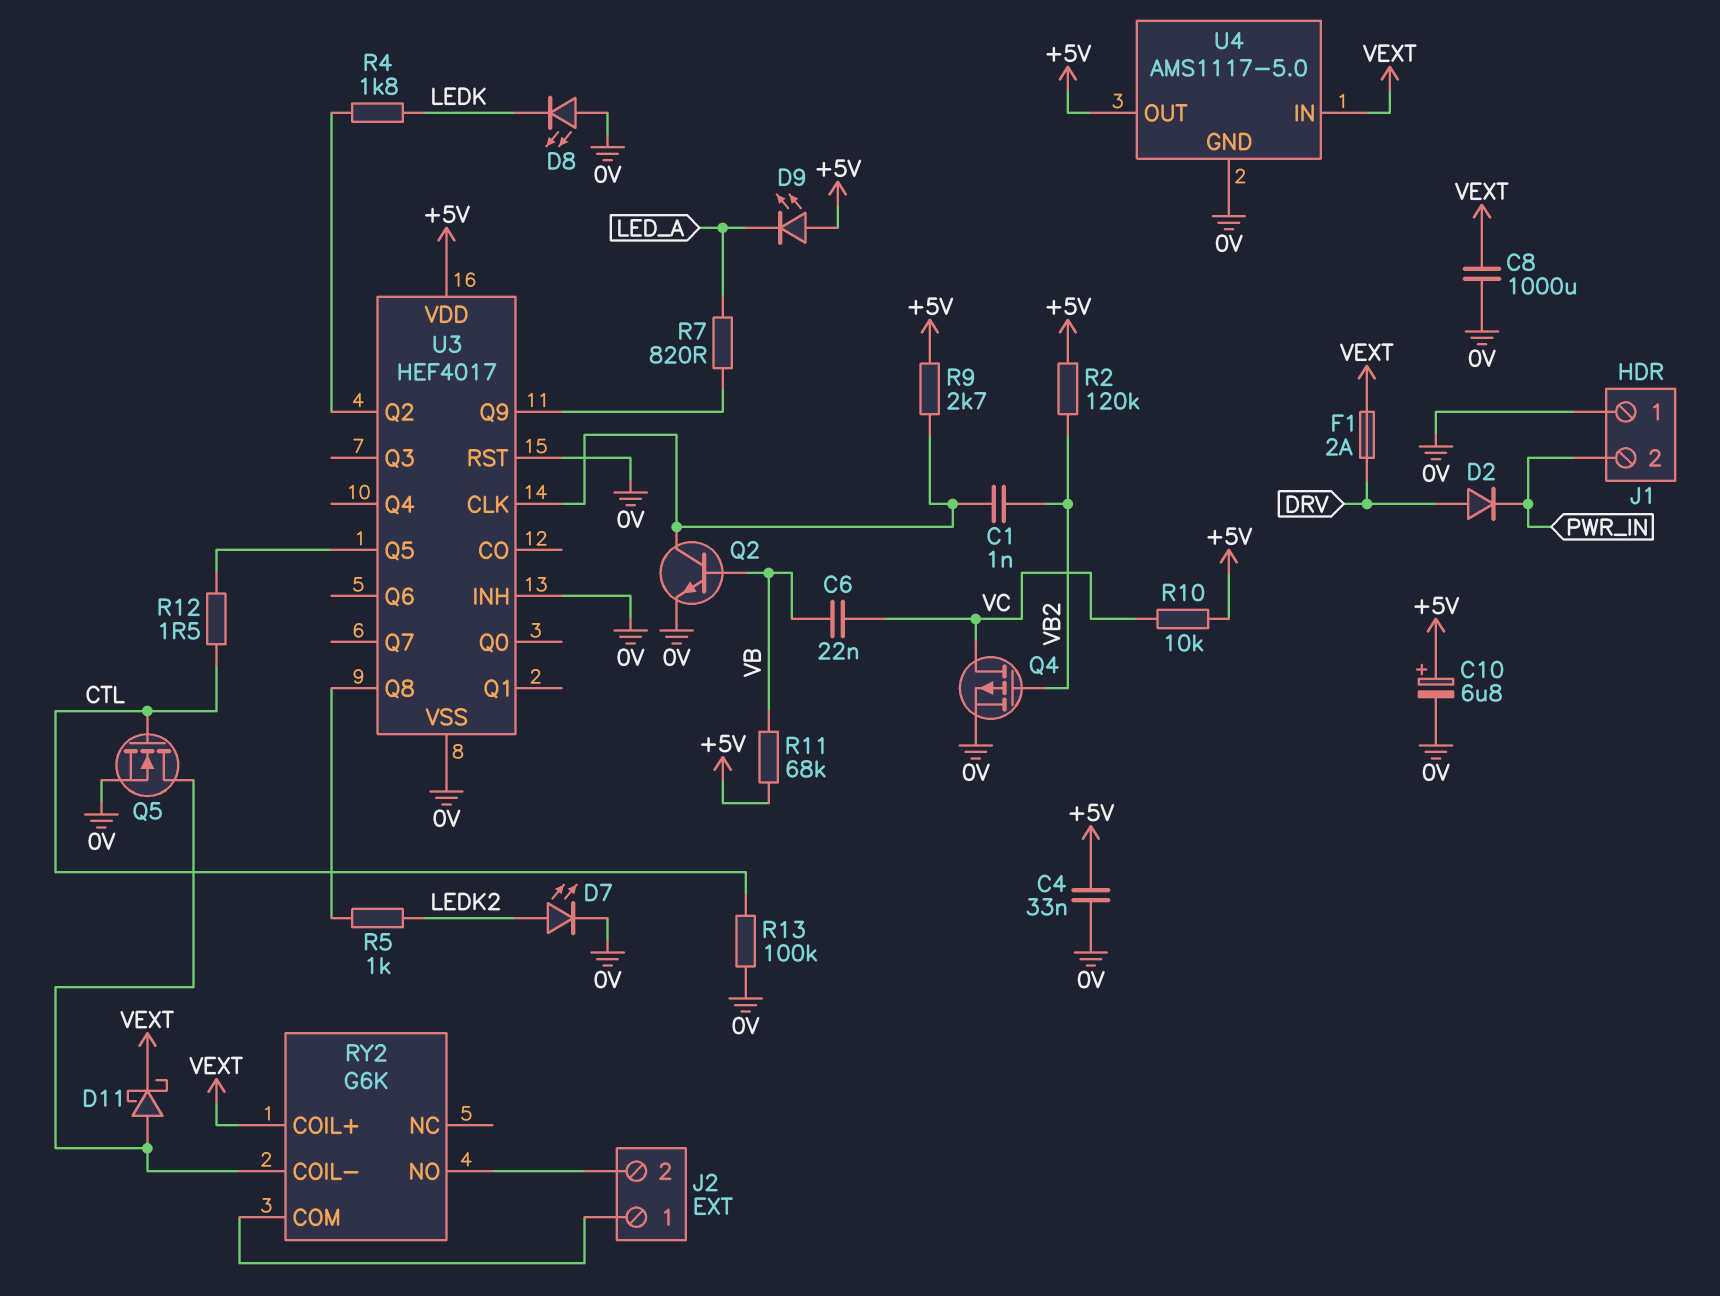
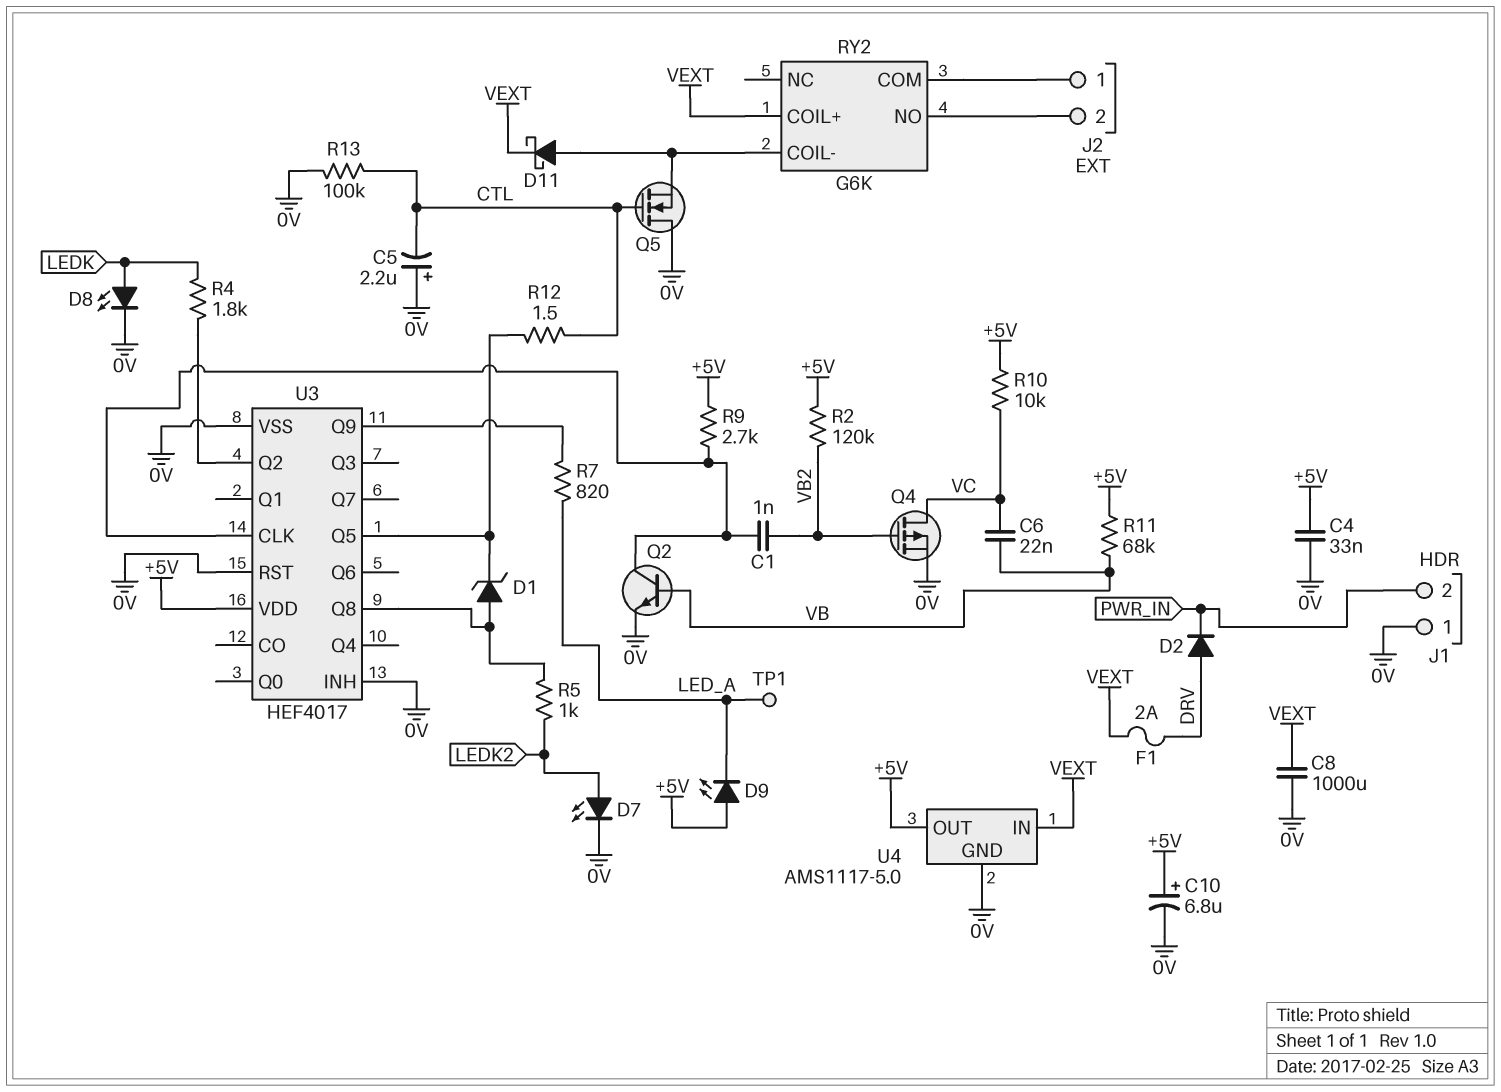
C5: none -> 2.2uF (plus 0V, minus CTL)
D1: none -> zener (A U3/Q8, K U3/Q5)
D8: LED (A 0V, K LEDK) -> LED (A LEDK, K 0V)
Q5: NMOS (G CTL, D RY2/COIL-, S 0V) -> NMOS (G CTL, D 0V, S RY2/COIL-)
TP1: none -> test point (LED_A)

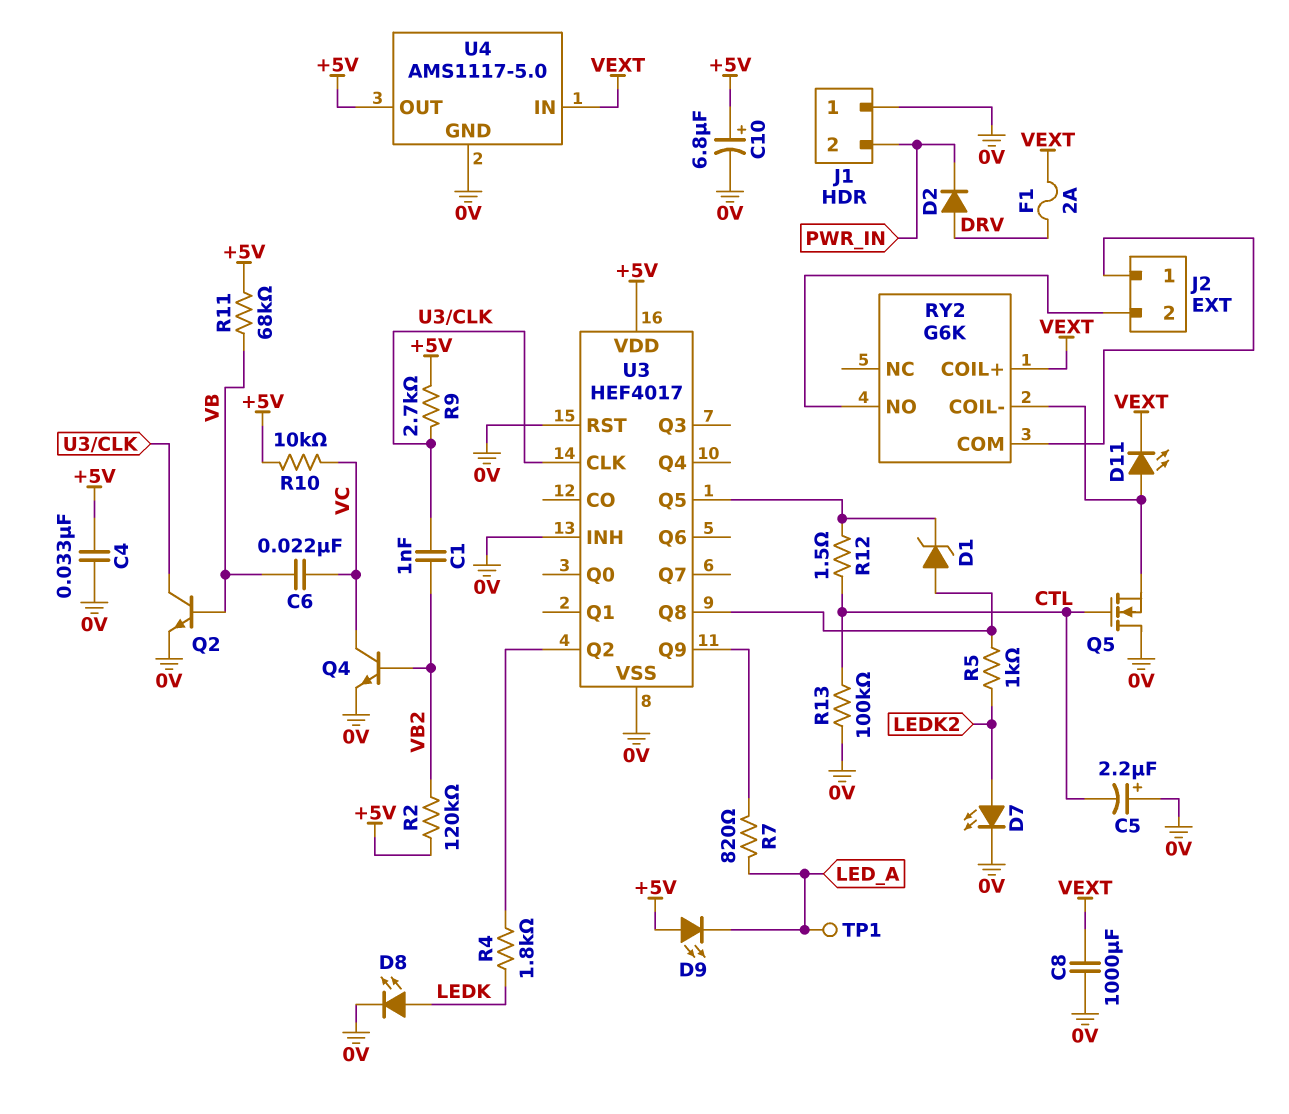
D11: schottky (A RY2/COIL-, K VEXT) -> LED (A RY2/COIL-, K VEXT)
Q4: PMOS (G VB2, D VC, S 0V) -> NPN (B VB2, C VC, E 0V)

